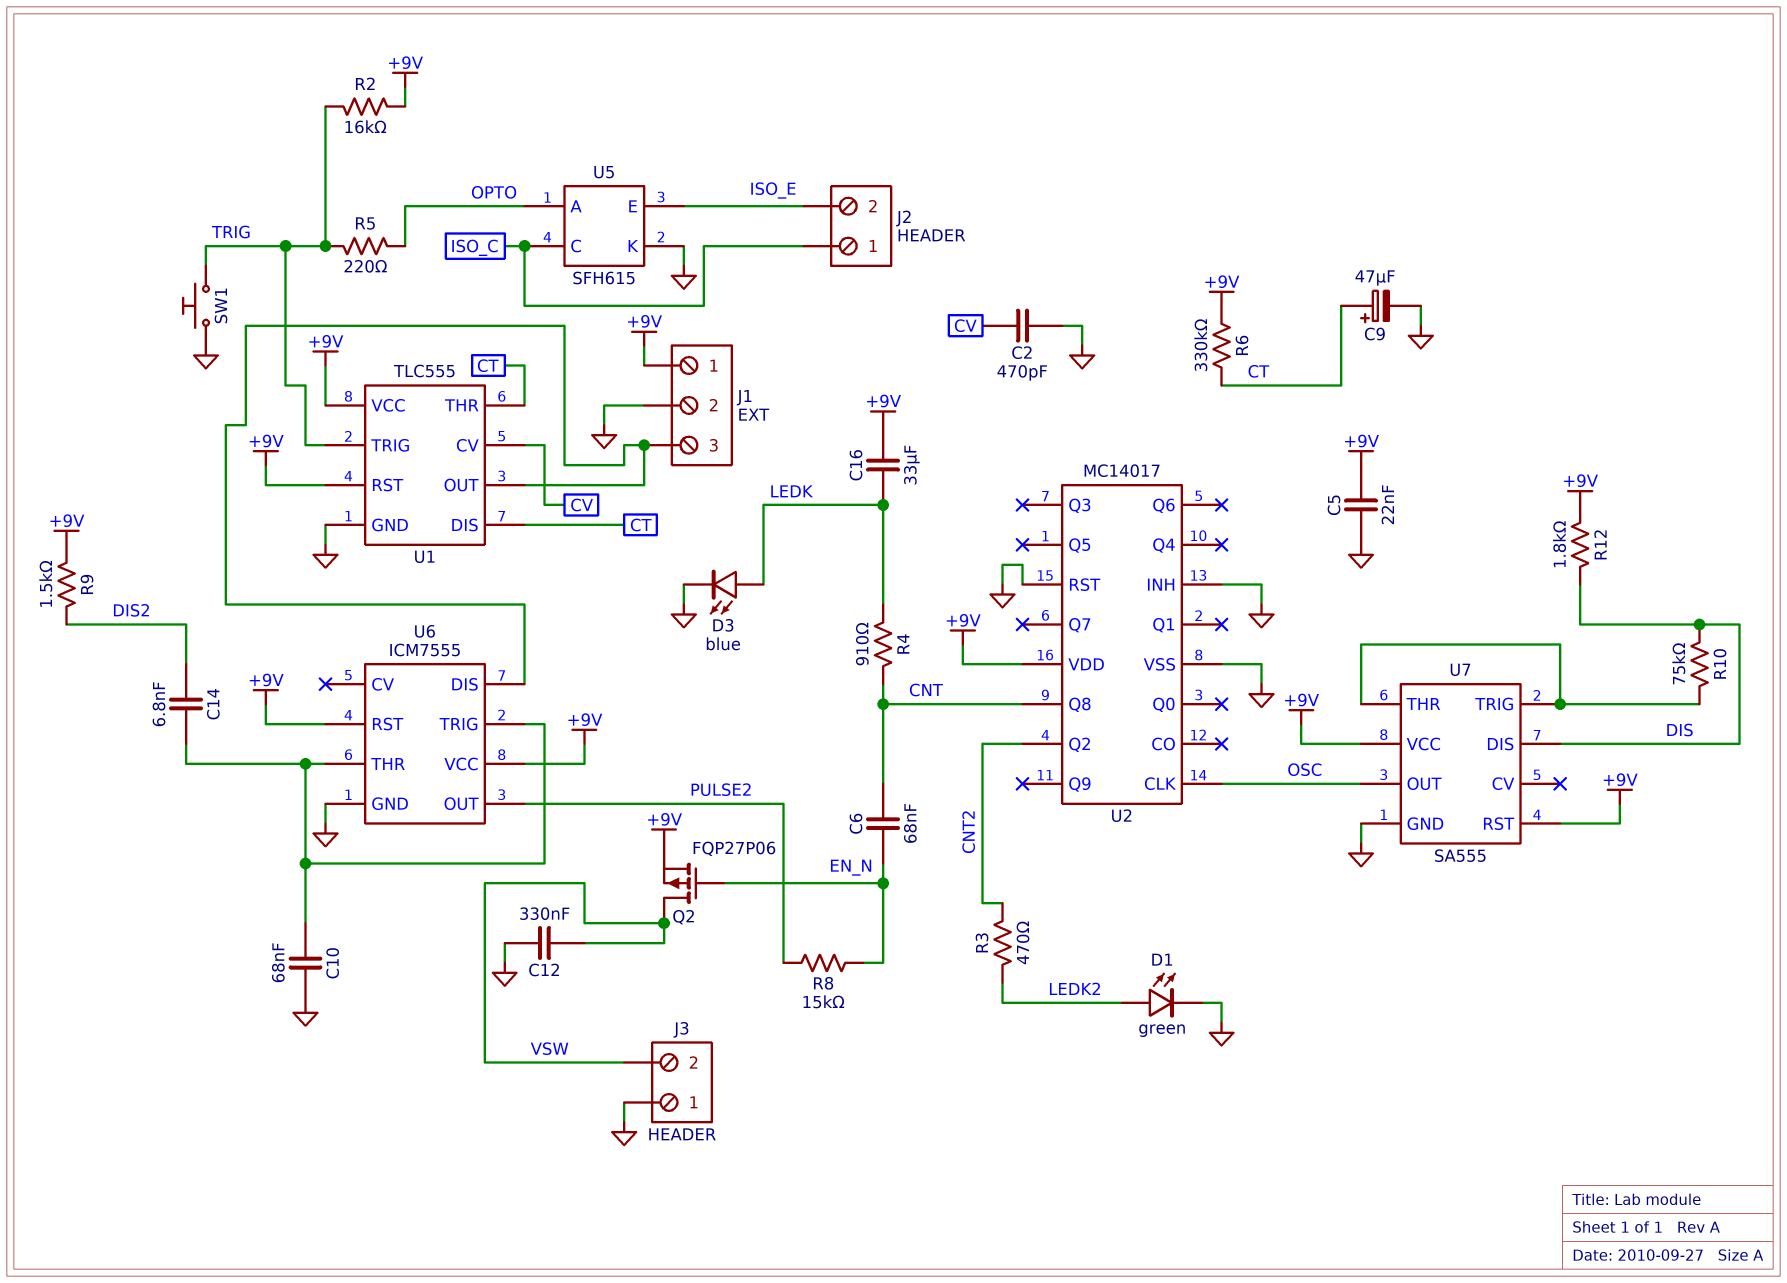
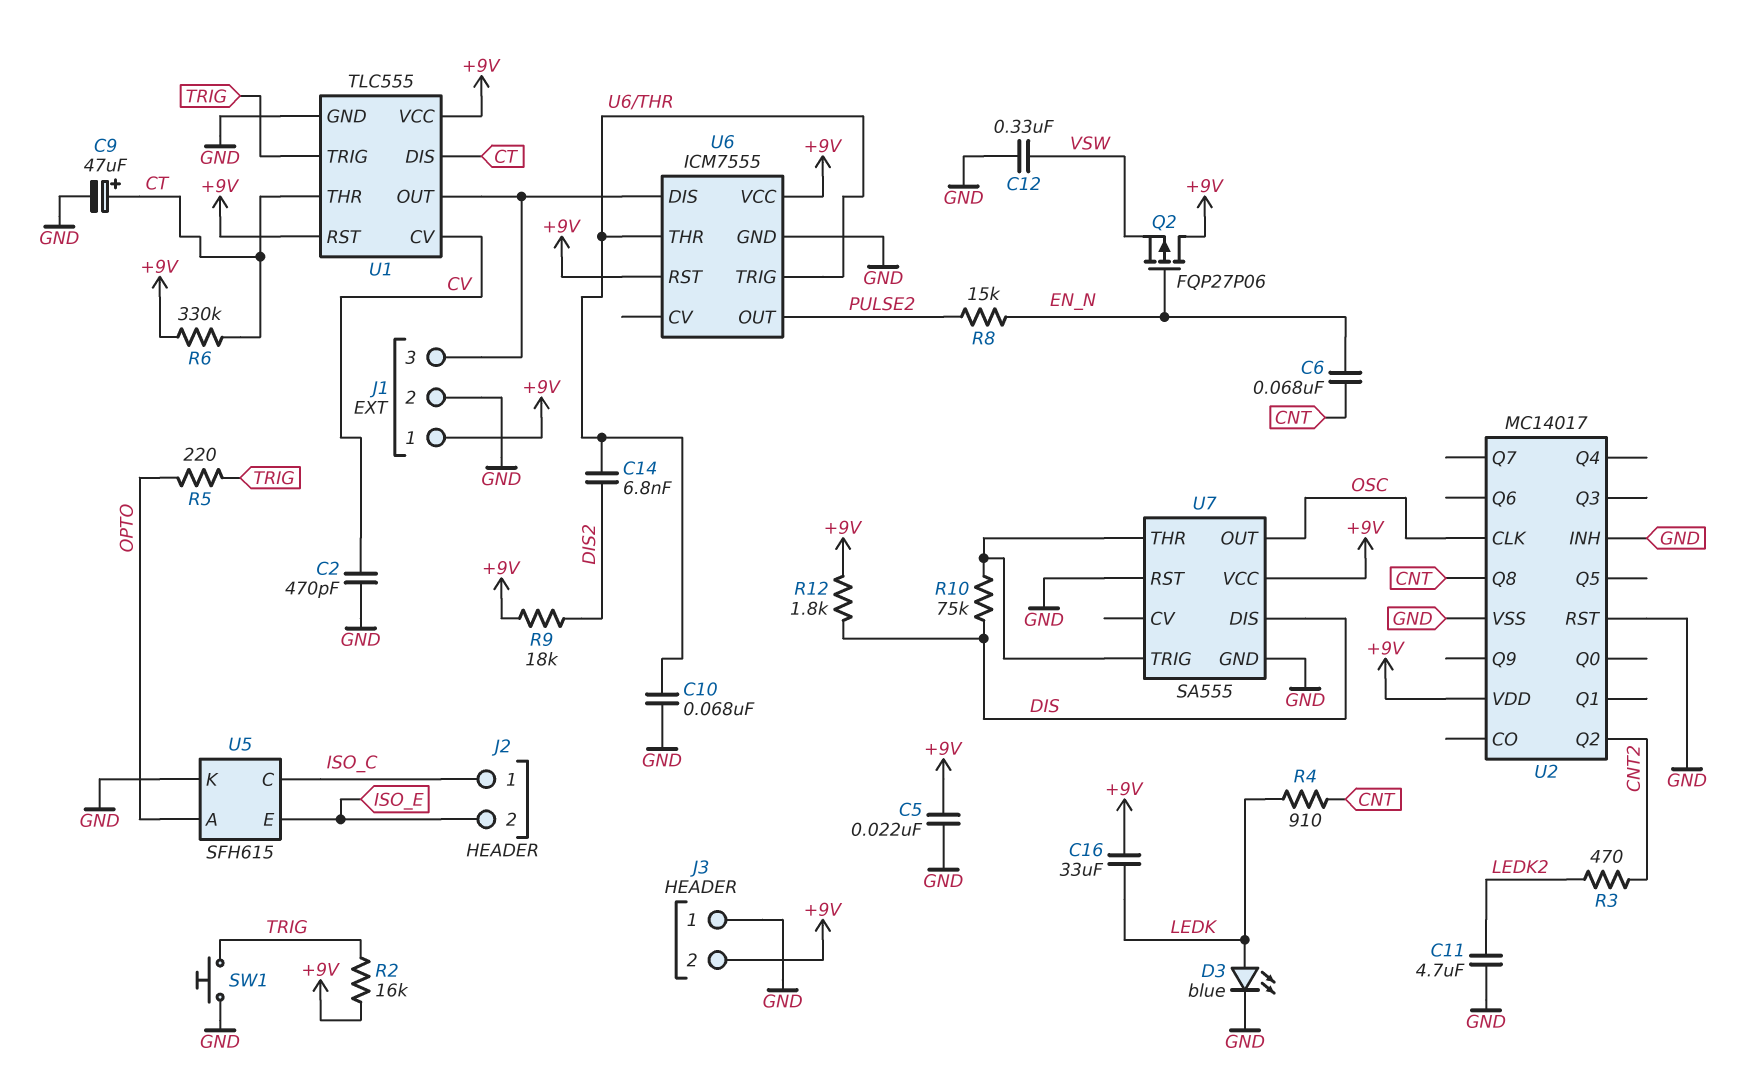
C11: none -> 4.7uF (GND, LEDK2)
D1: LED green (A LEDK2, K GND) -> none
J3 pin 2: VSW -> +9V
Q2: PMOS FQP27P06 (G EN_N, D VSW, S +9V) -> PMOS FQP27P06 (G EN_N, D +9V, S VSW)
R9: 1.5k (+9V, DIS2) -> 18k (+9V, DIS2)
U7 pin RST: +9V -> GND

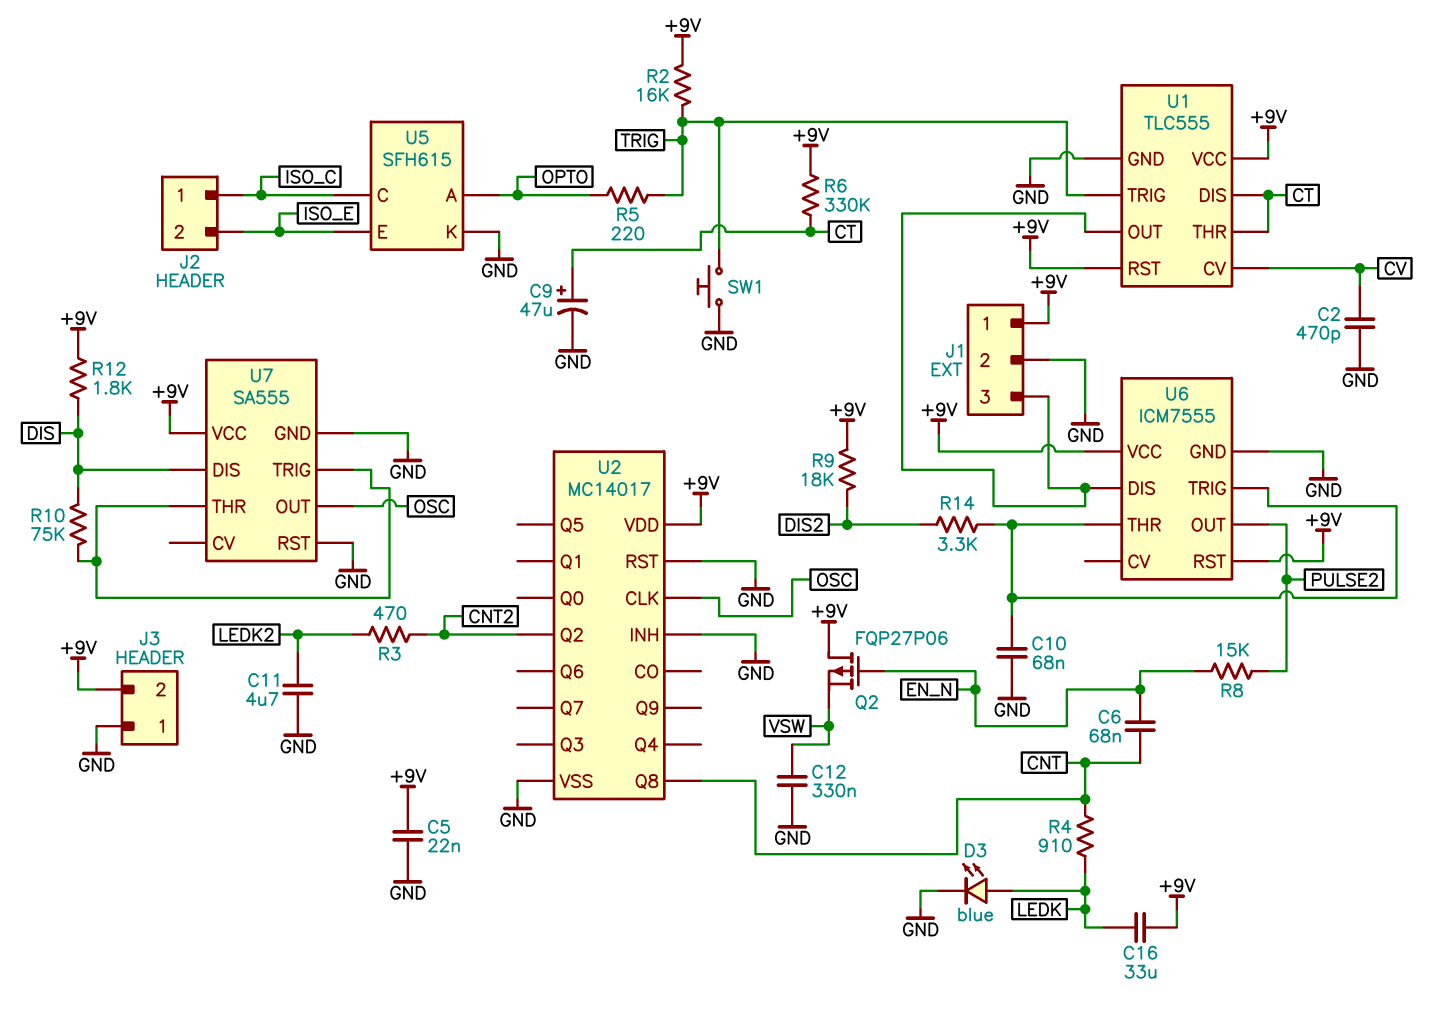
C14: 6.8nF (DIS2, U6/THR) -> none
R14: none -> 3.3k (DIS2, U6/THR)

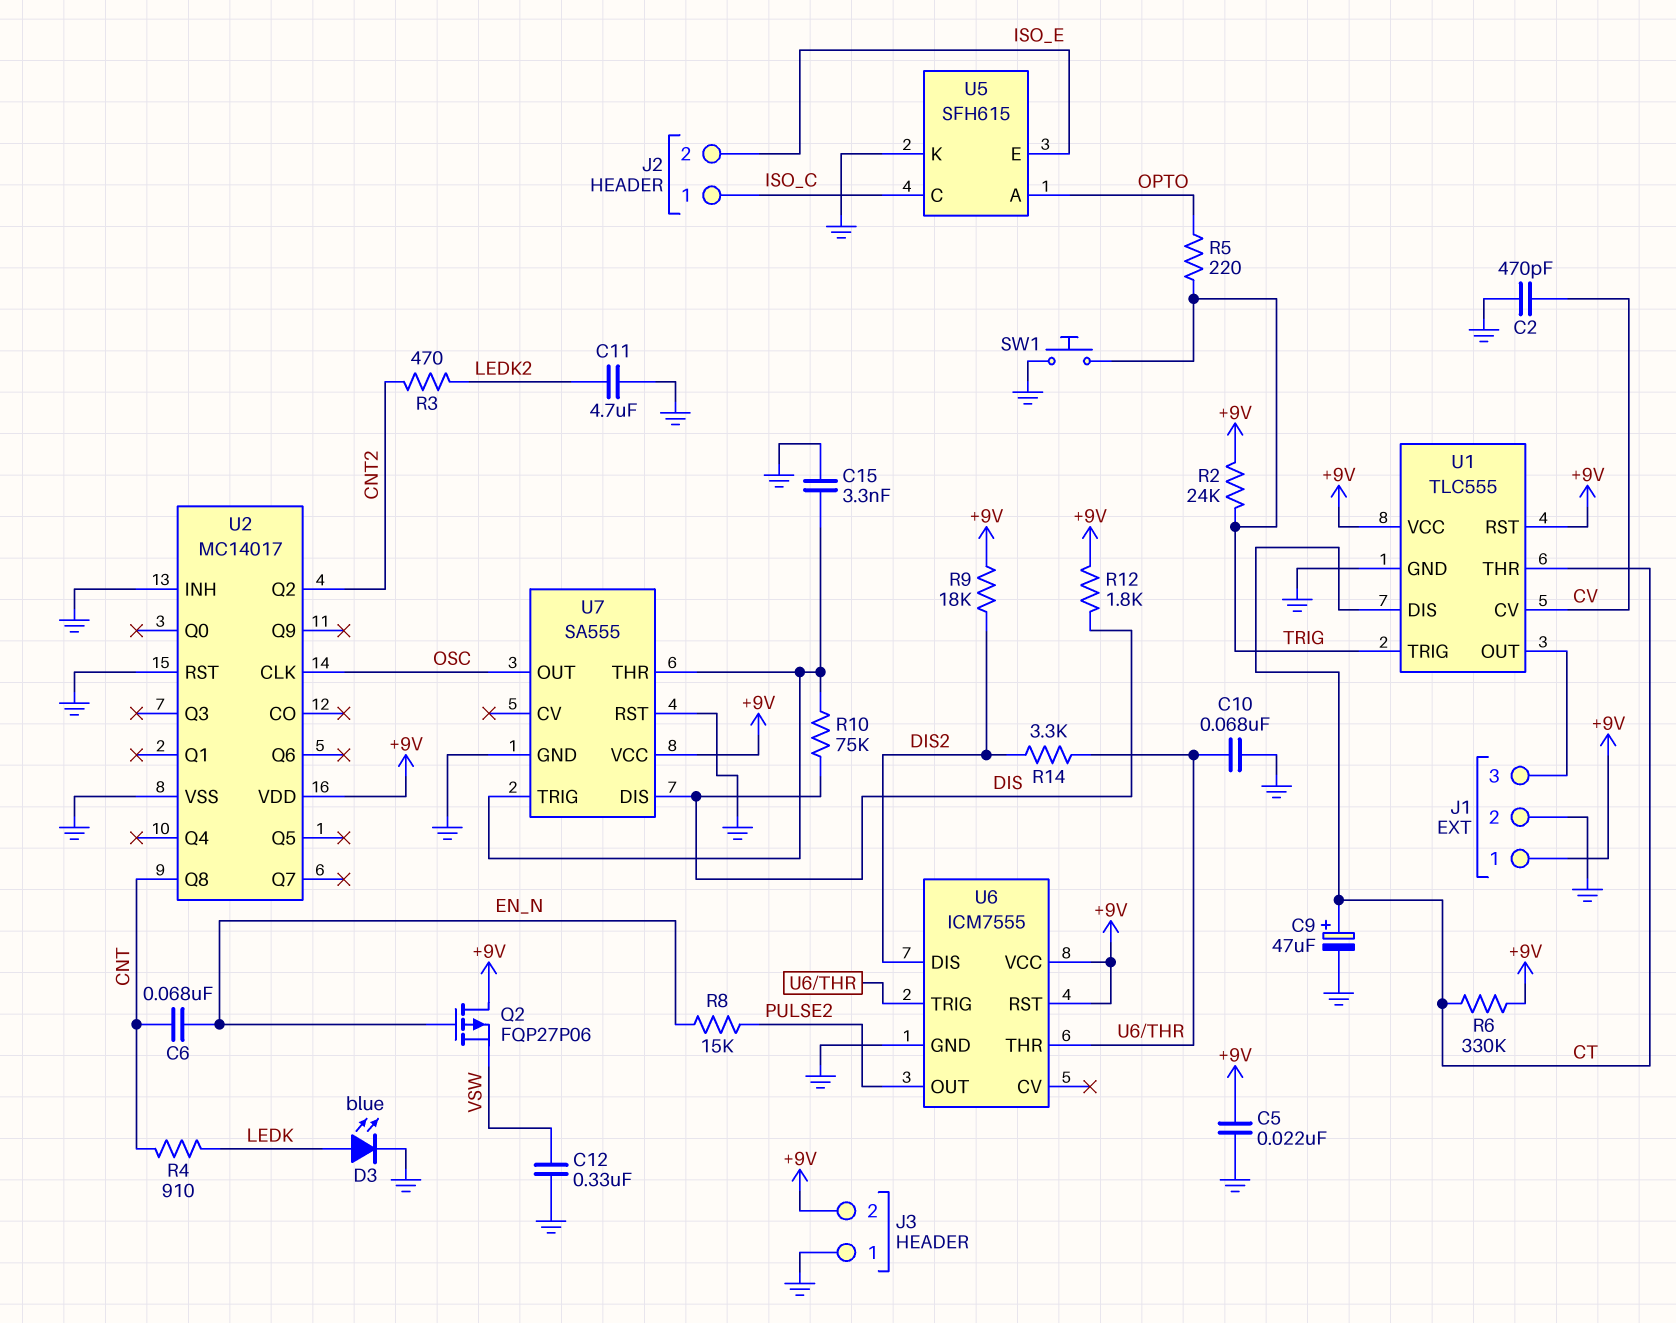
C15: none -> 3.3nF (GND, U7/THR)
C16: 33uF (+9V, LEDK) -> none
R2: 16k (+9V, TRIG) -> 24k (+9V, TRIG)
U6 pin DIS: J1/3 -> DIS2

